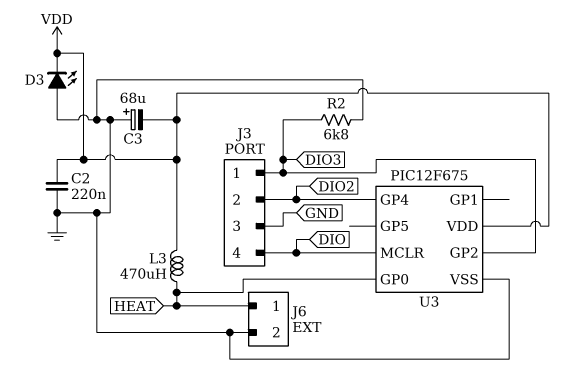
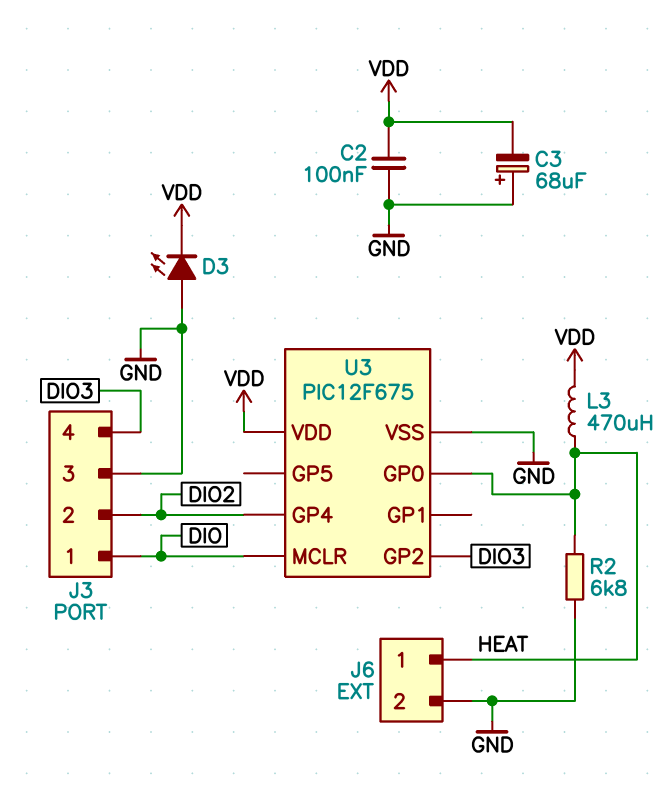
C2: 220nF (GND, VDD) -> 100nF (GND, VDD)
J3 pin 1: DIO3 -> DIO
J3 pin 4: DIO -> DIO3
R2: 6.8k (DIO3, GND) -> 6.8k (GND, HEAT)

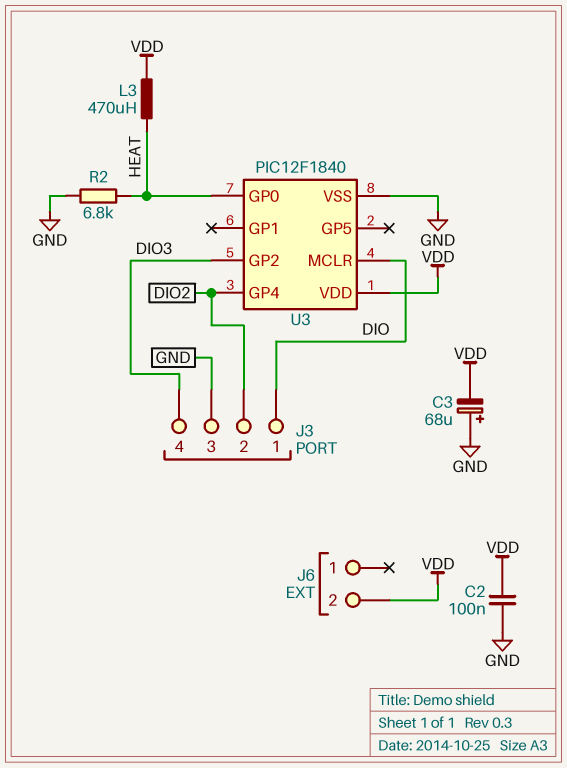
D3: LED (A GND, K VDD) -> none
J6 pin 1: HEAT -> none
J6 pin 2: GND -> VDD
U3: PIC12F675 -> PIC12F1840

